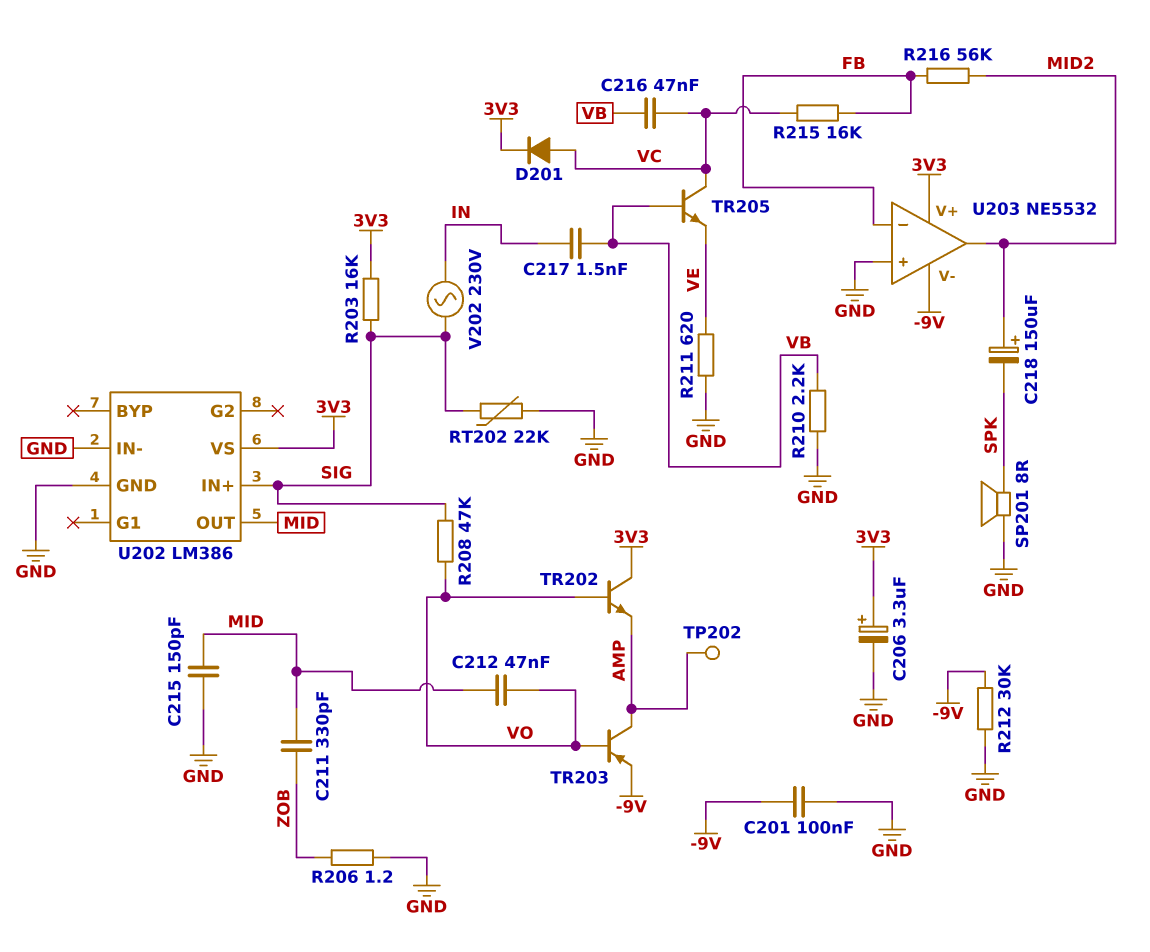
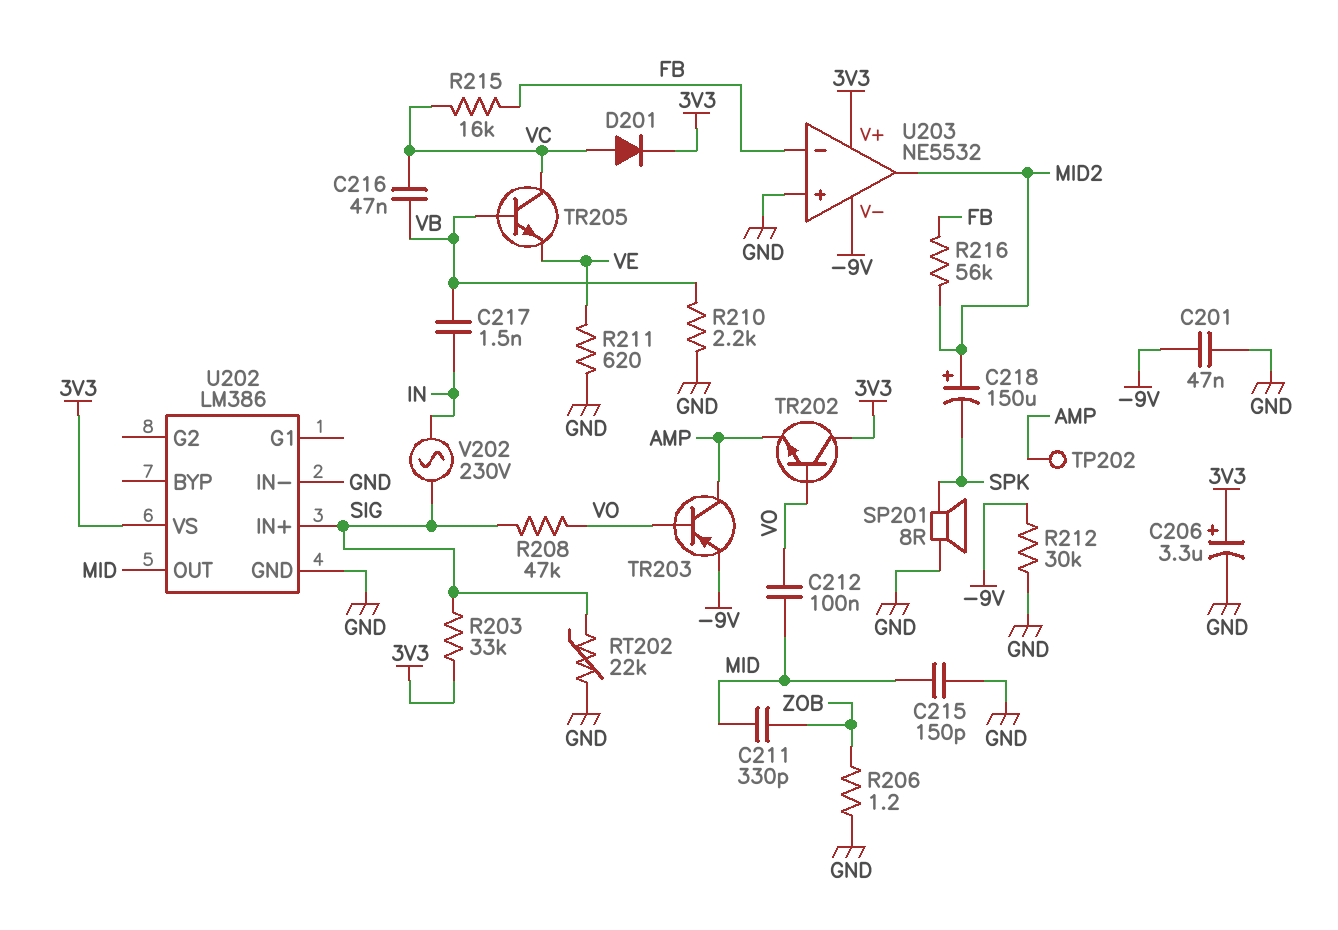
C201: 100nF (-9V, GND) -> 47nF (-9V, GND)
C212: 47nF (MID, VO) -> 100nF (MID, VO)
R203: 16k (3V3, SIG) -> 33k (3V3, SIG)

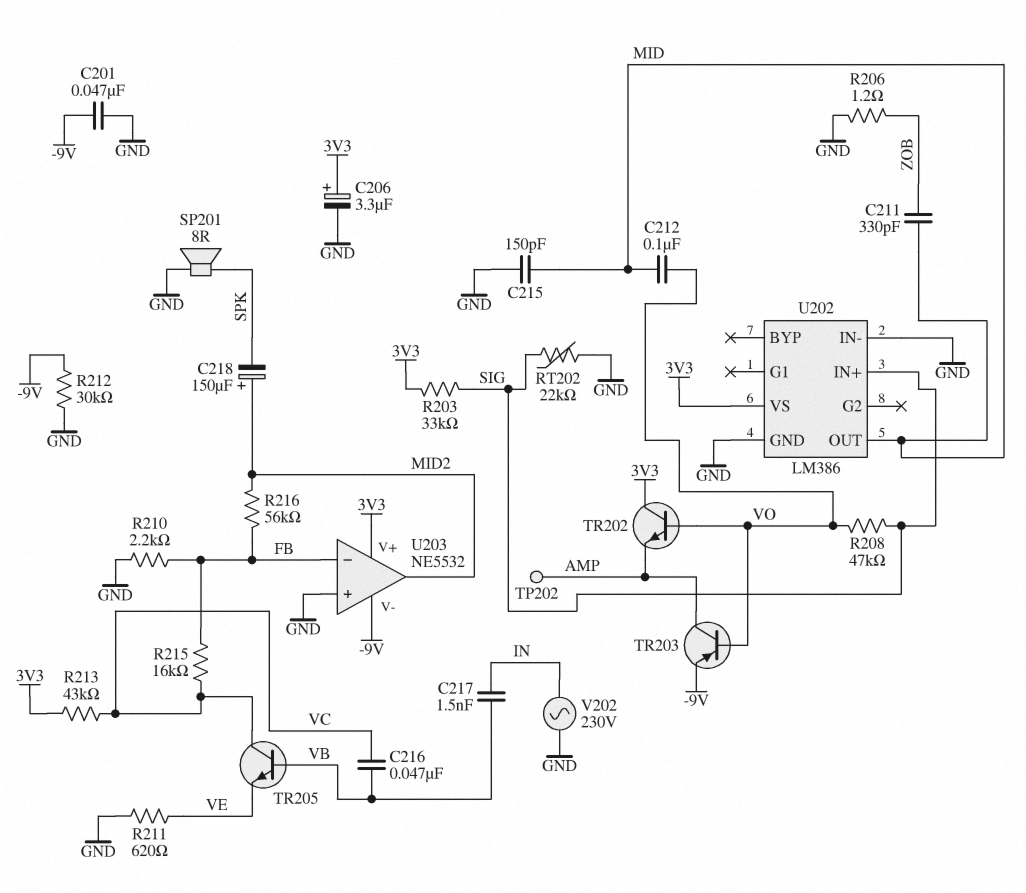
D201: diode (A VC, K 3V3) -> none
R210: 2.2k (GND, VB) -> 2.2k (FB, GND)
R213: none -> 43k (3V3, VC)
V202: AC 230V (IN, SIG) -> AC 230V (GND, IN)

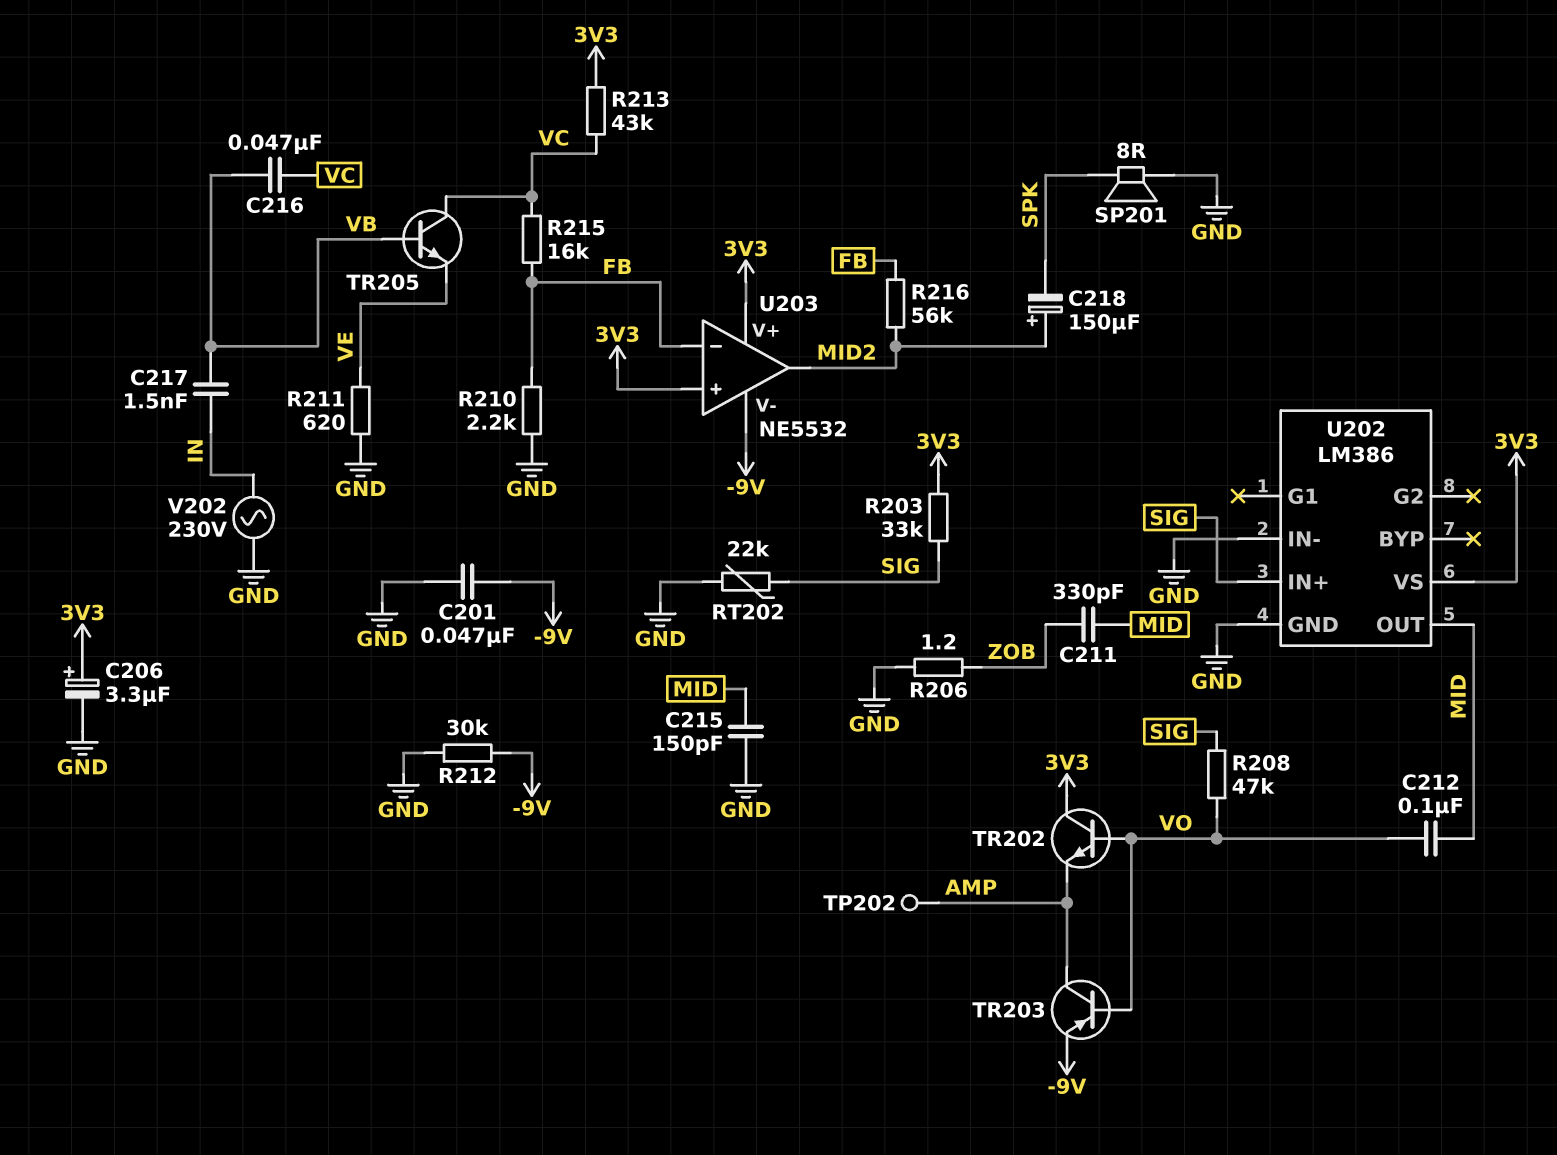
U203 pin in+: GND -> 3V3

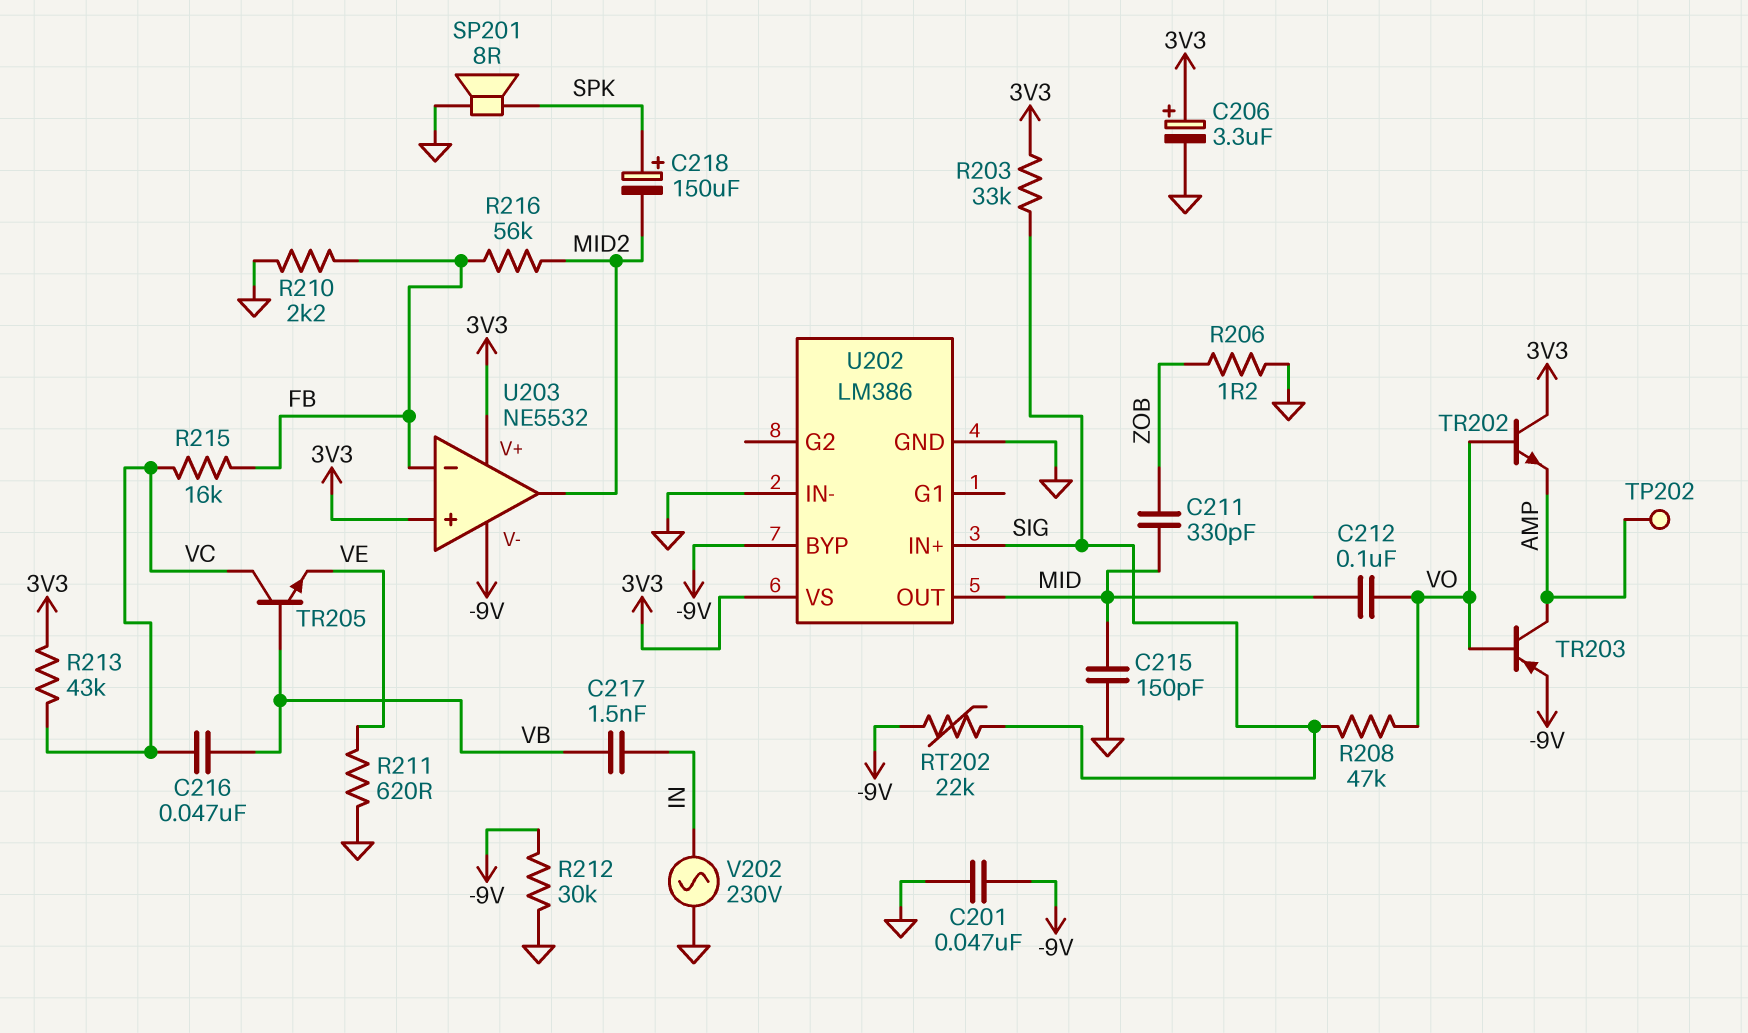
C218: 150uF (plus MID2, minus SPK) -> 150uF (plus SPK, minus MID2)
RT202: 22k (GND, SIG) -> 22k (-9V, SIG)
U202 pin BYP: none -> -9V

